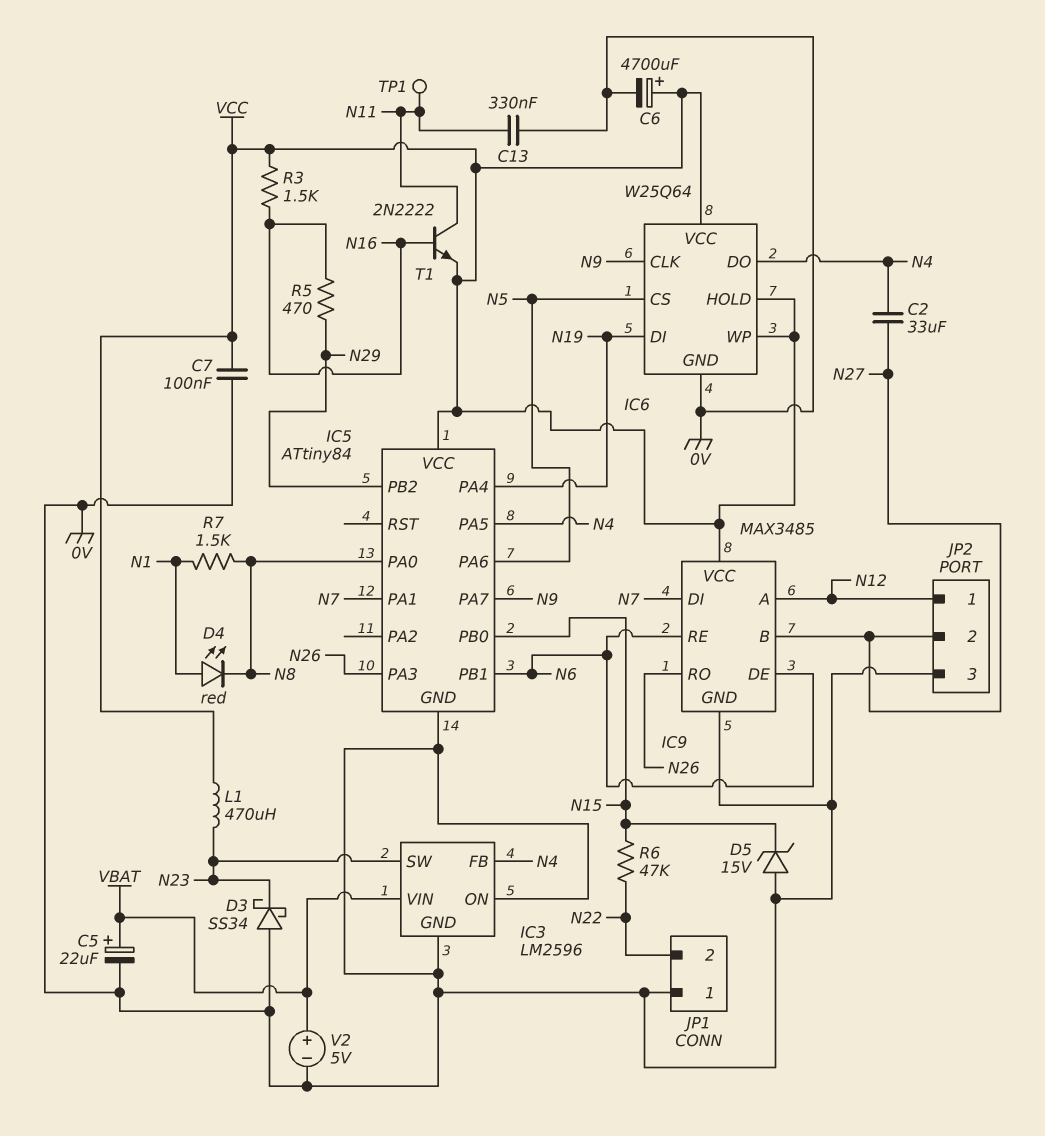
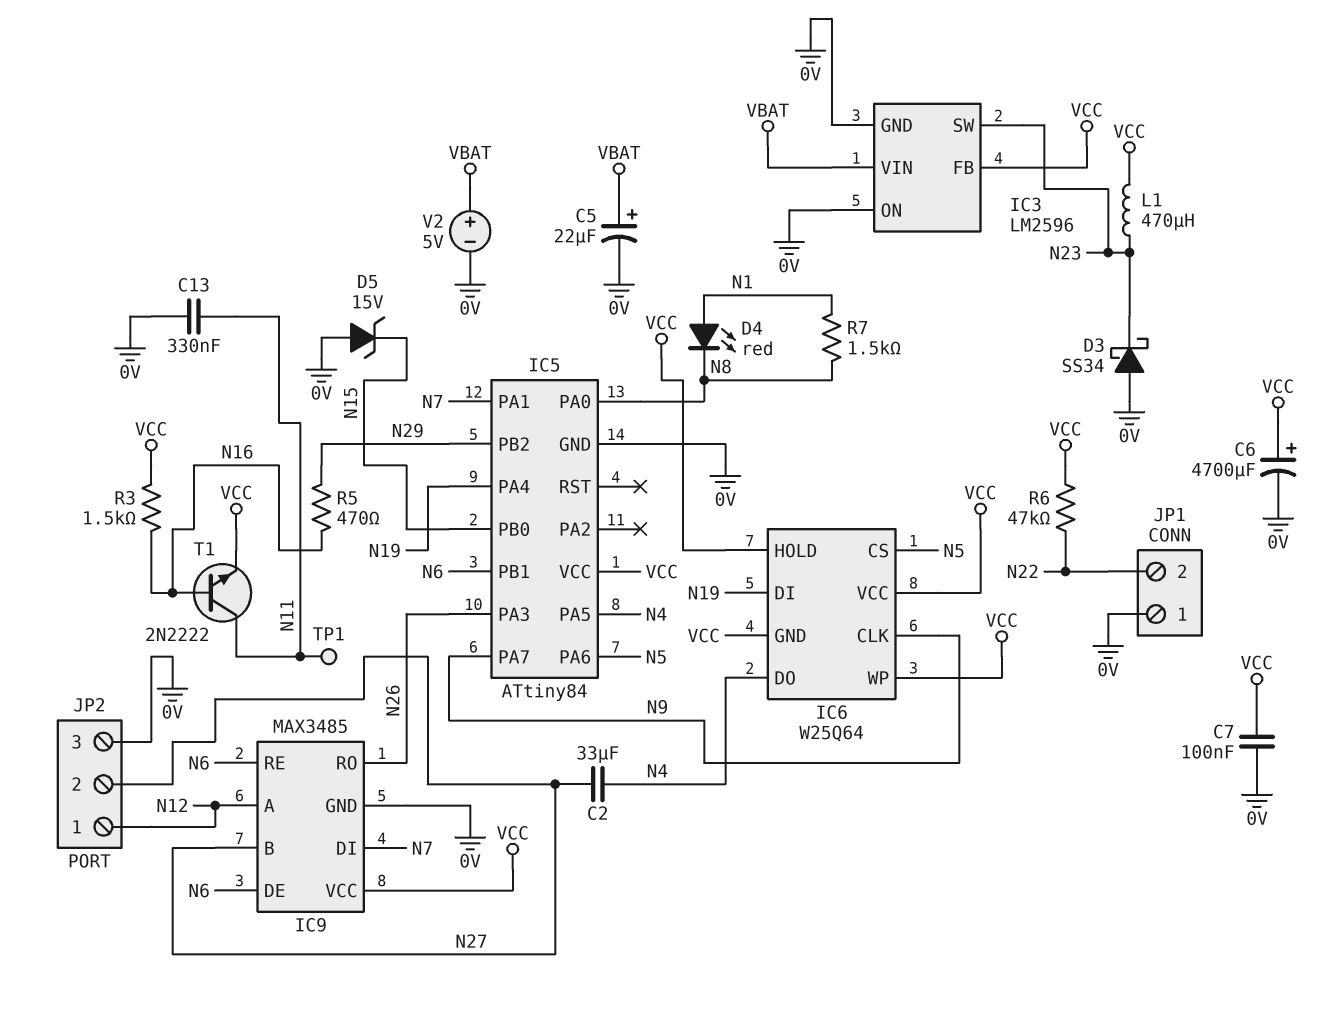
IC3 pin FB: N4 -> VCC
IC6 pin GND: 0V -> VCC
R6: 47k (N15, N22) -> 47k (N22, VCC)

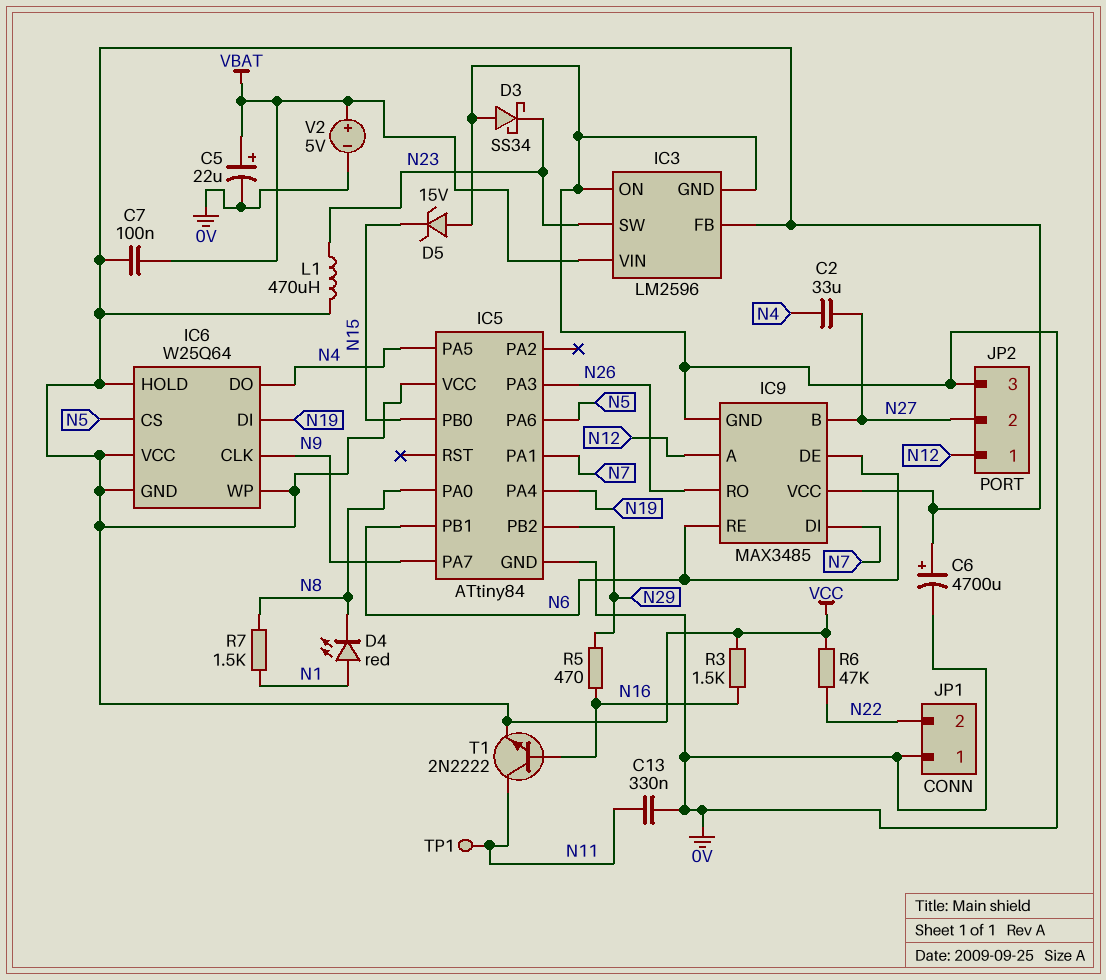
C7: 100nF (0V, VCC) -> 100nF (VBAT, VCC)

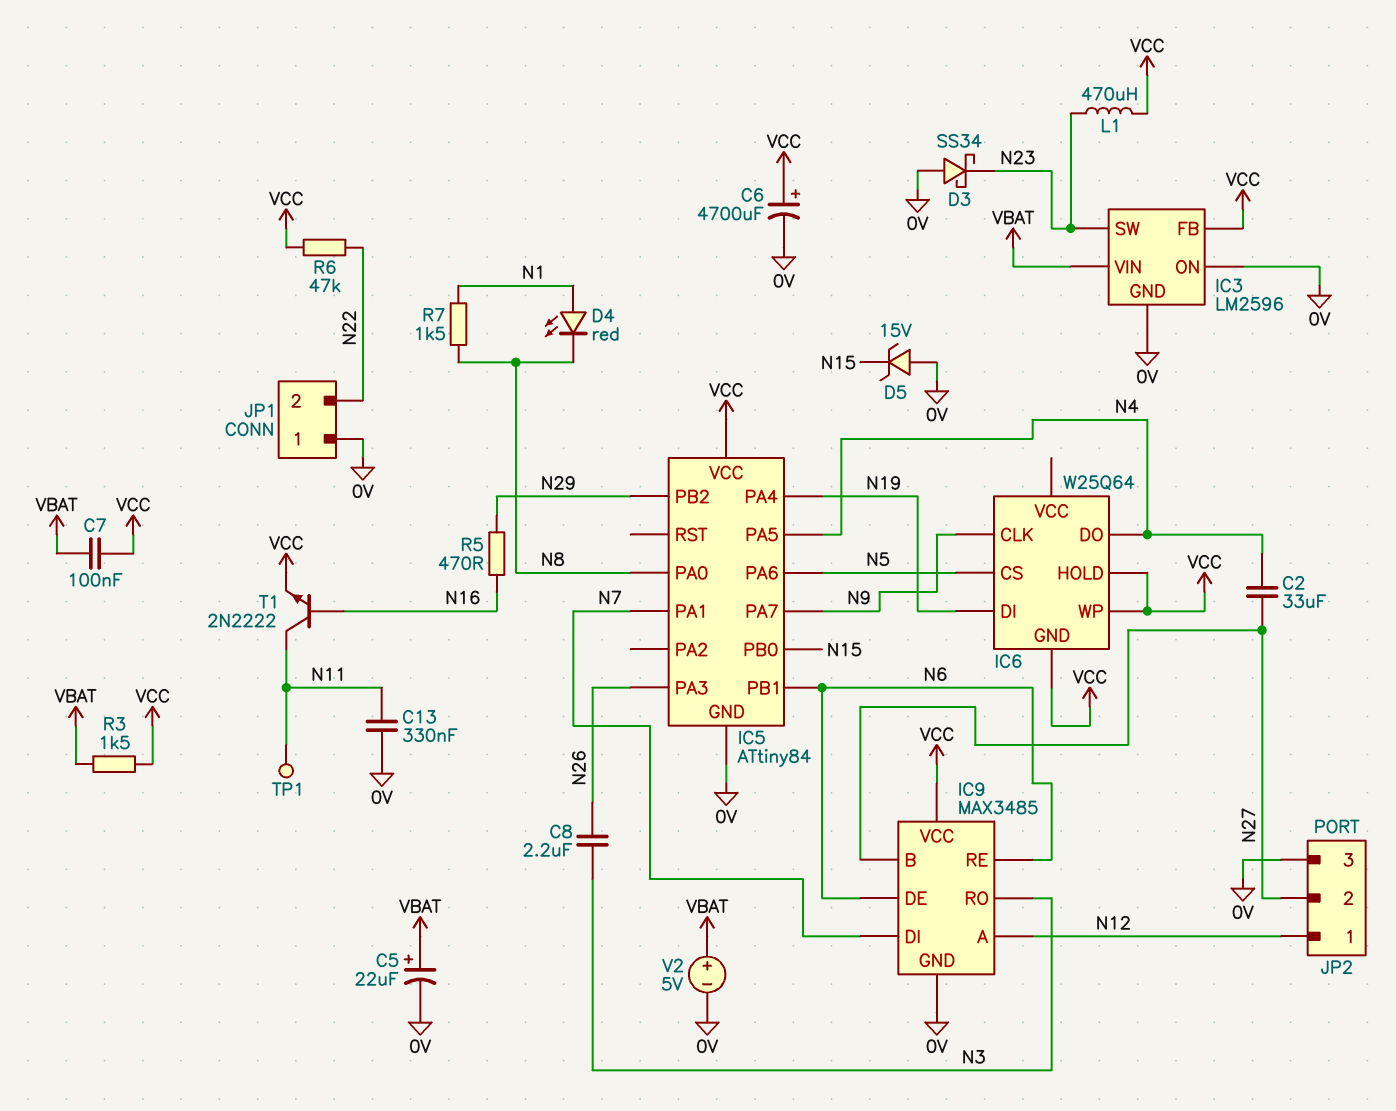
C8: none -> 2.2uF (N3, N26)
IC6 pin VCC: VCC -> none
IC9 pin RO: N26 -> N3
R3: 1.5k (N16, VCC) -> 1.5k (VBAT, VCC)

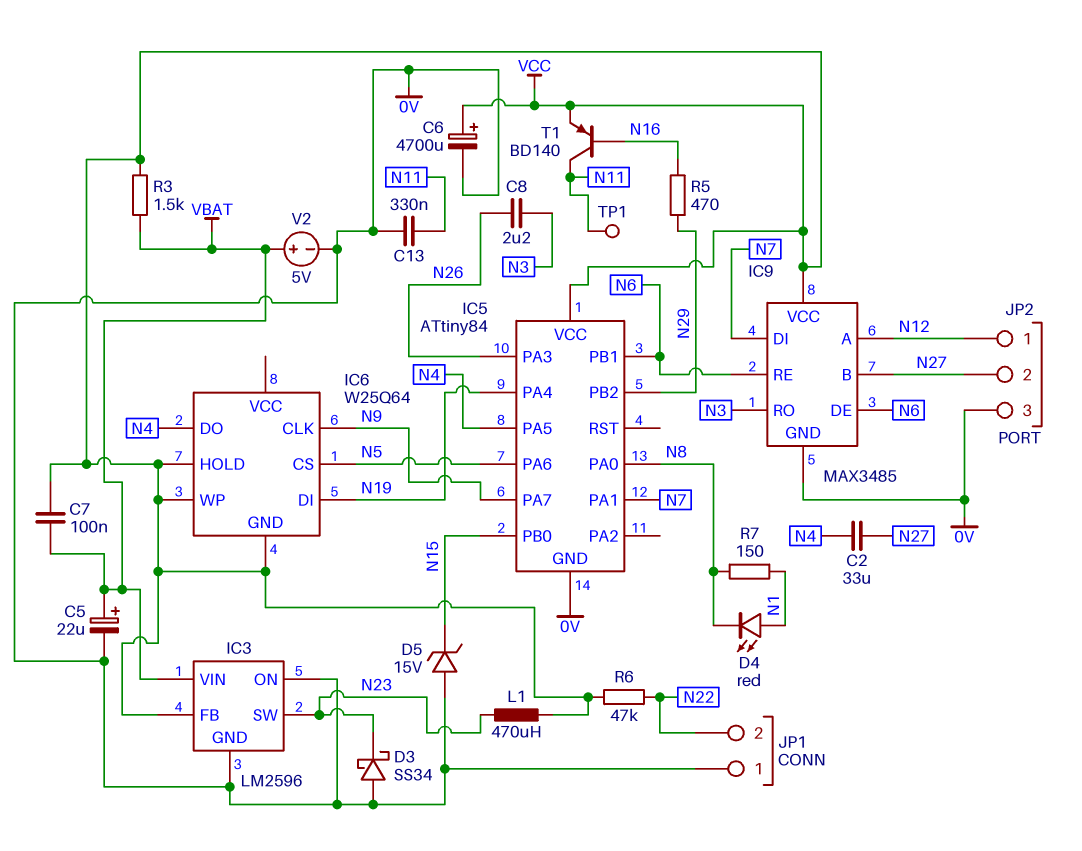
R7: 1.5k (N1, N8) -> 150 (N1, N8)
T1: NPN 2N2222 (B N16, C N11, E VCC) -> PNP BD140 (B N16, C N11, E VCC)

